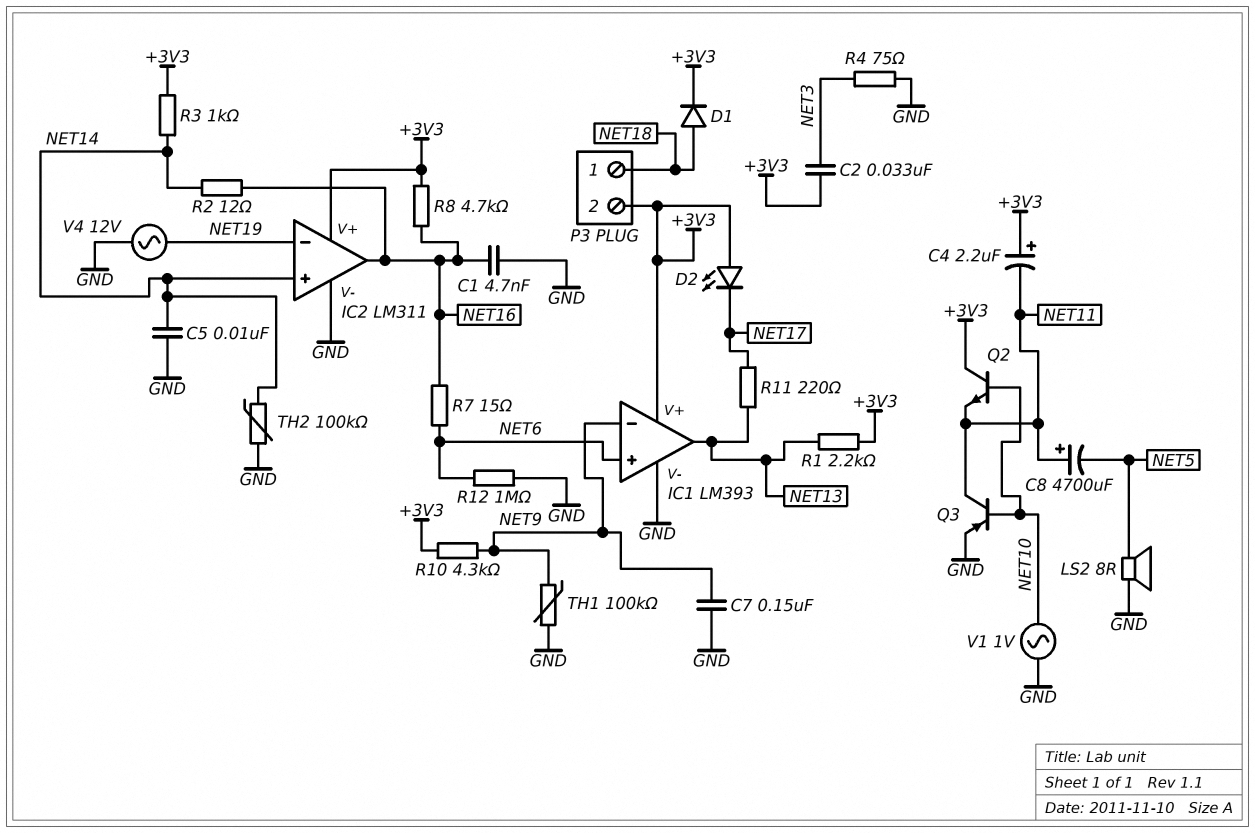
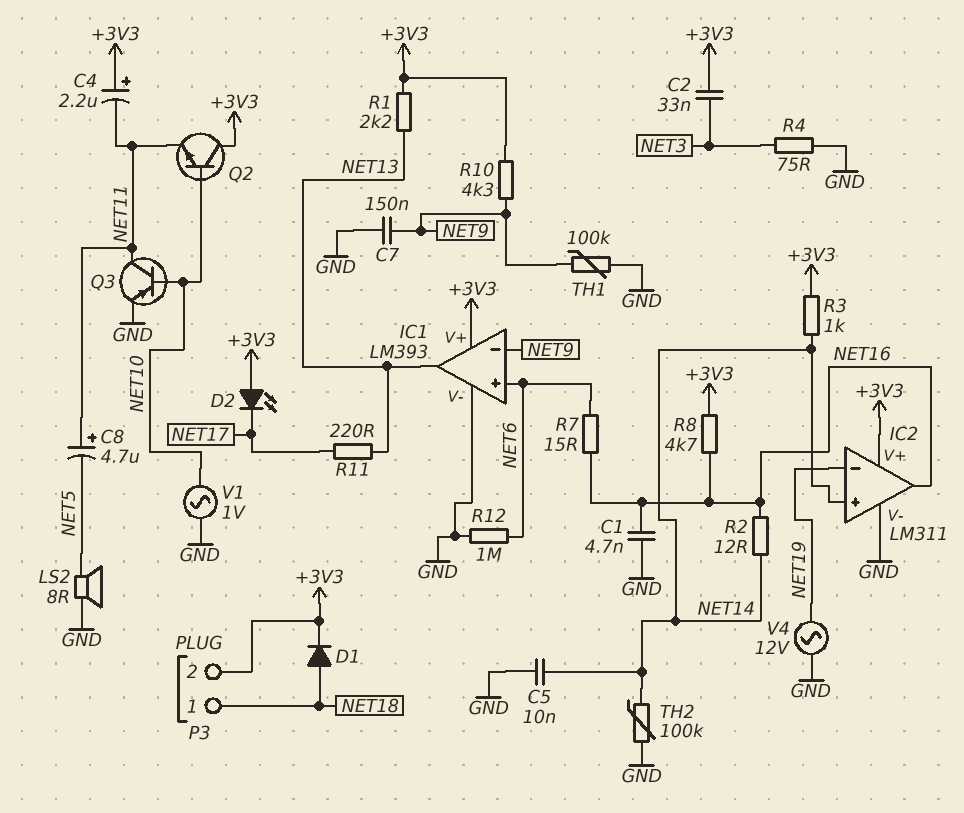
C8: 4700uF (plus NET11, minus NET5) -> 4.7uF (plus NET11, minus NET5)

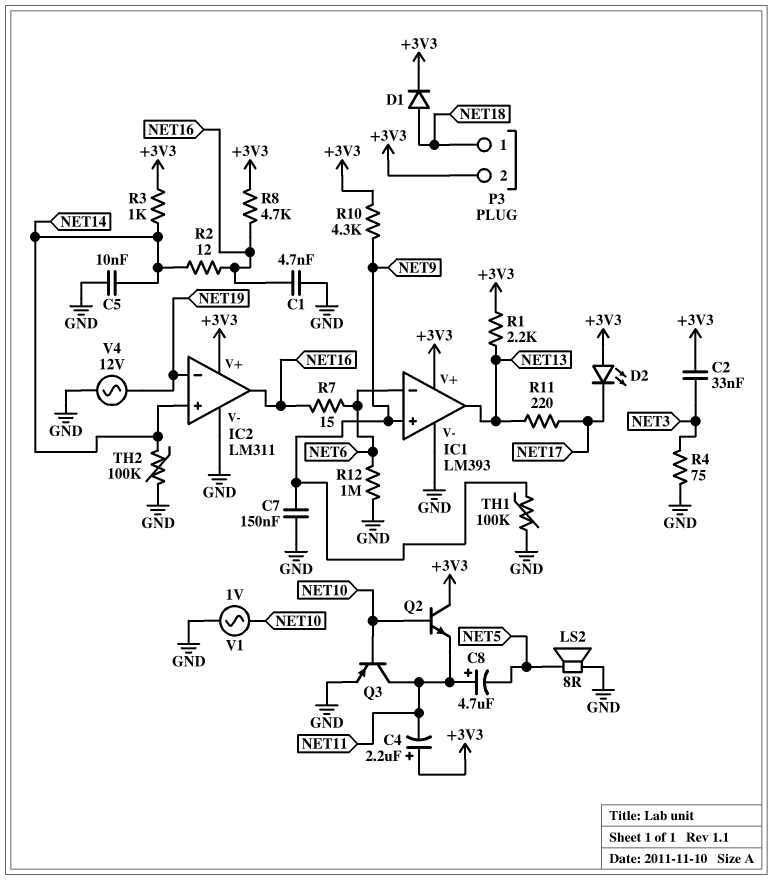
IC1 pin in+: NET6 -> NET9
IC1 pin in-: NET9 -> NET6

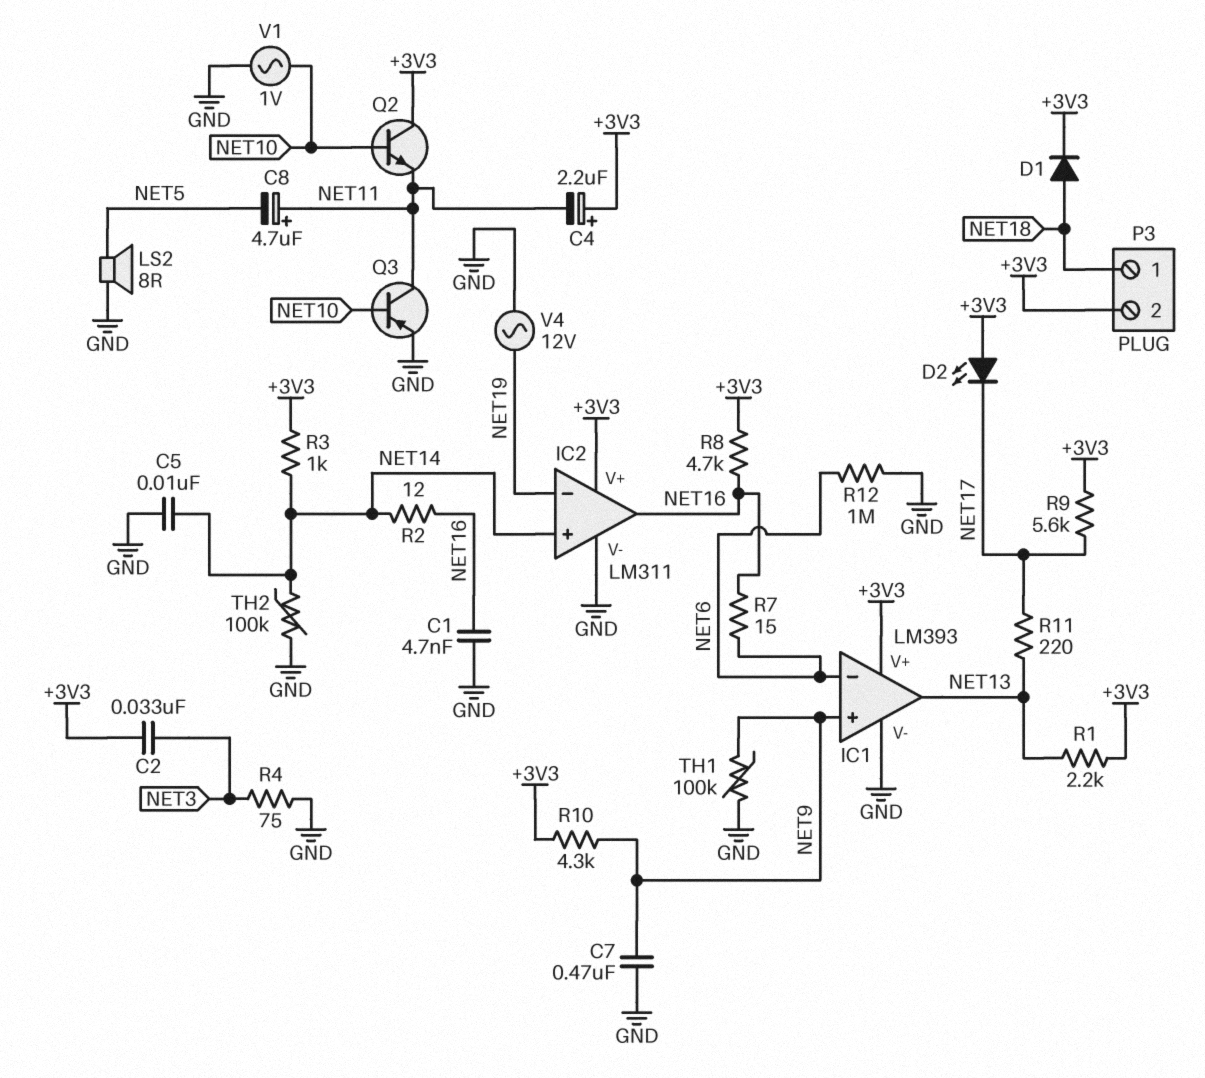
C7: 150nF (GND, NET9) -> 470nF (GND, NET9)
R9: none -> 5.6k (+3V3, NET17)

